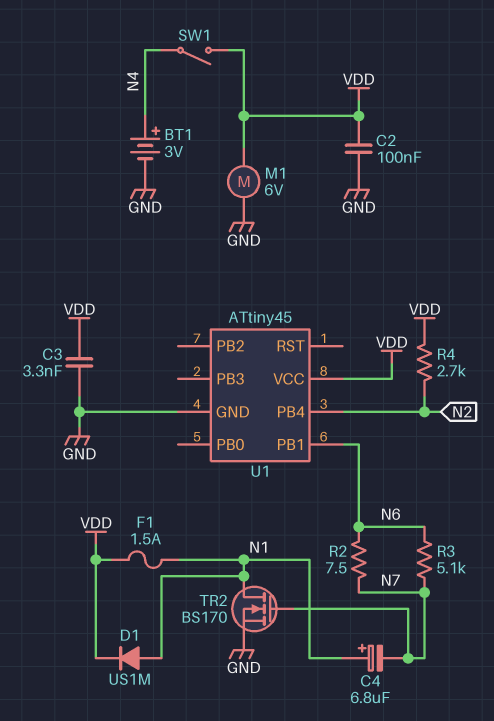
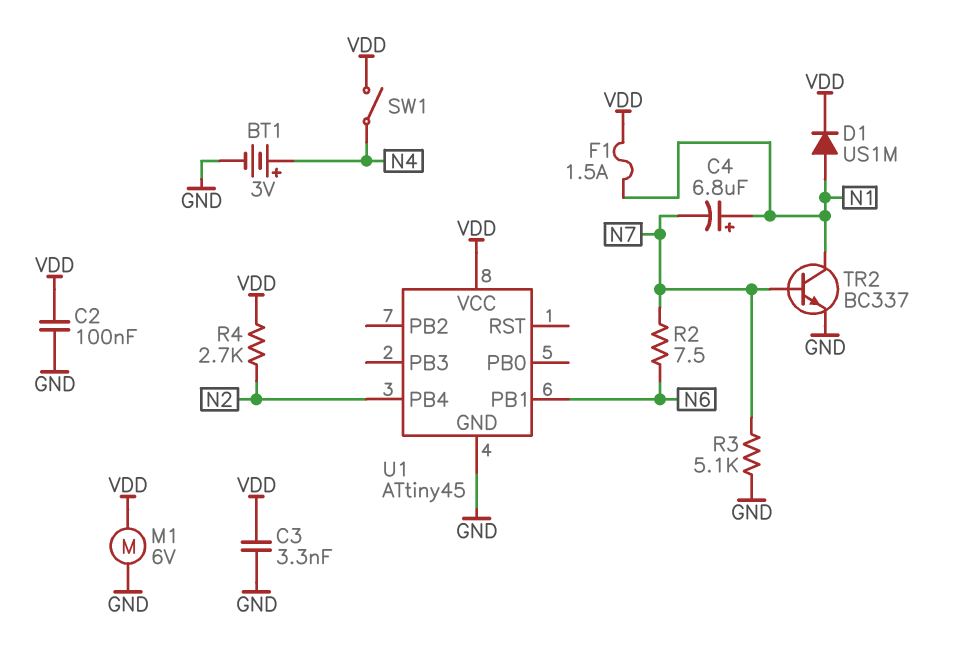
R3: 5.1k (N6, N7) -> 5.1k (GND, N7)
TR2: NMOS BS170 (G N7, D N1, S GND) -> NPN BC337 (B N7, C N1, E GND)

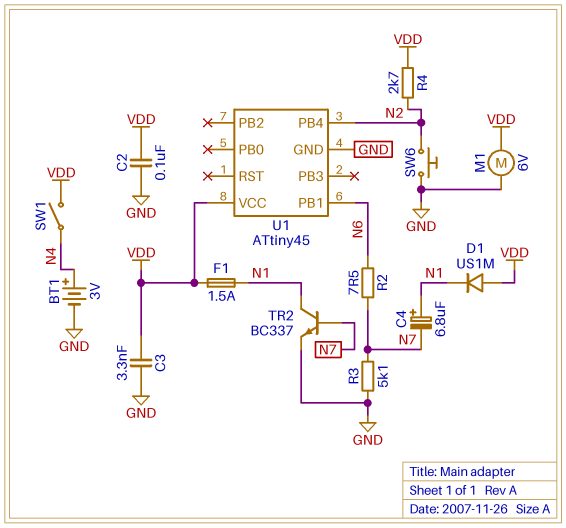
D1: diode US1M (A N1, K VDD) -> diode US1M (A VDD, K N1)
SW6: none -> button (GND, N2)

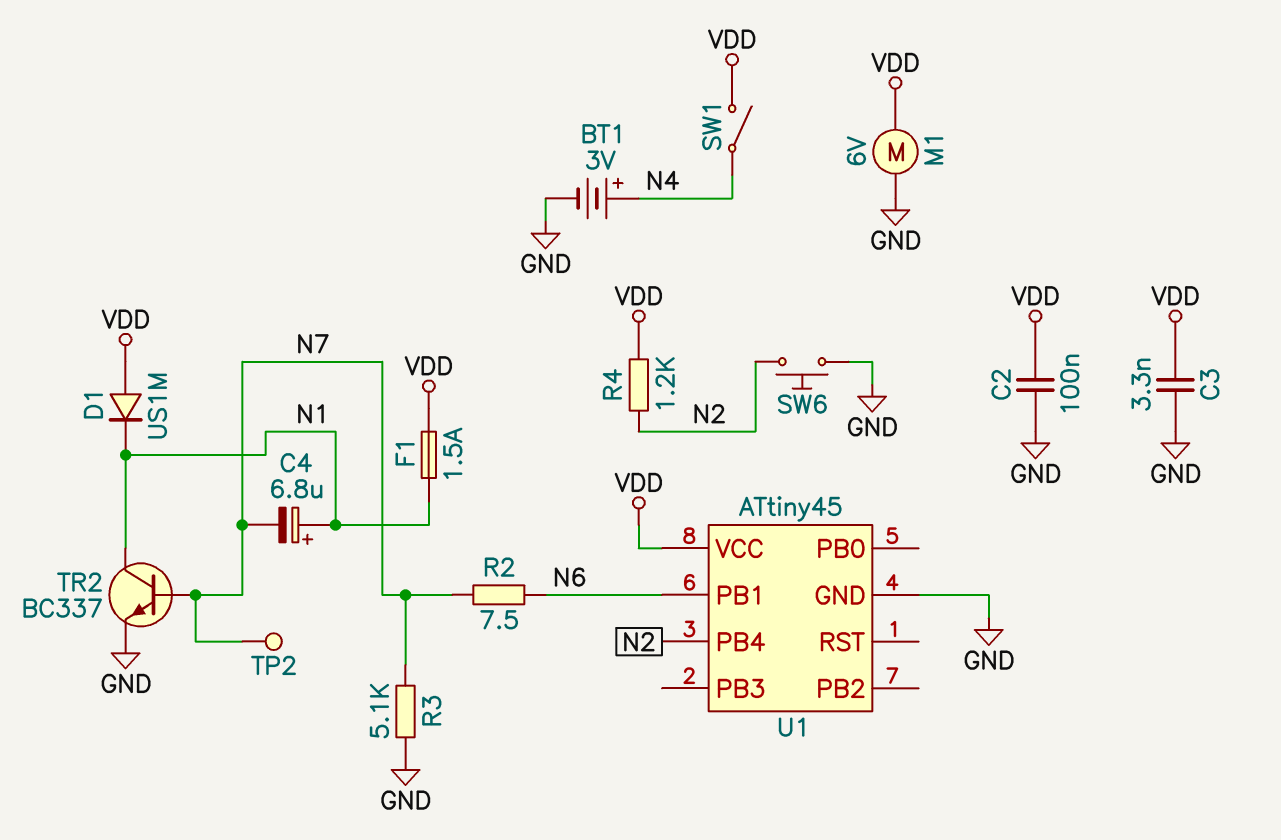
R4: 2.7k (N2, VDD) -> 1.2k (N2, VDD)
TP2: none -> test point (N7)

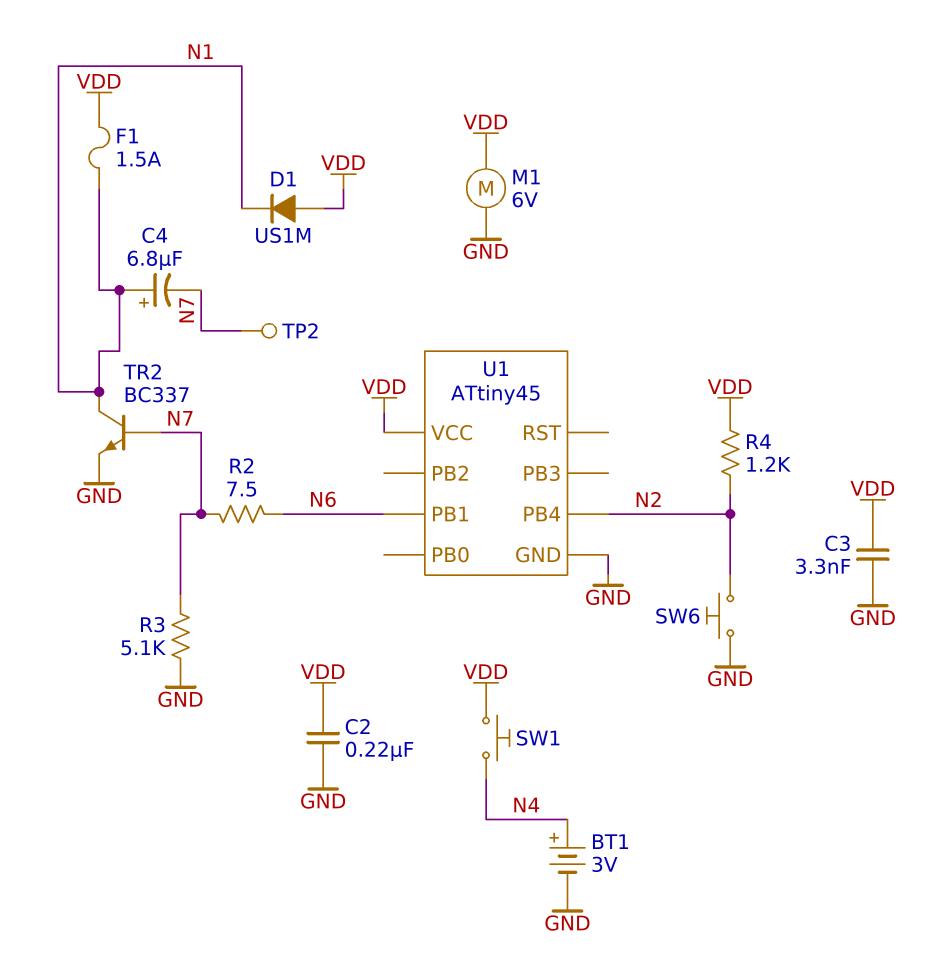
C2: 100nF (GND, VDD) -> 220nF (GND, VDD)
SW1: switch (N4, VDD) -> button (N4, VDD)

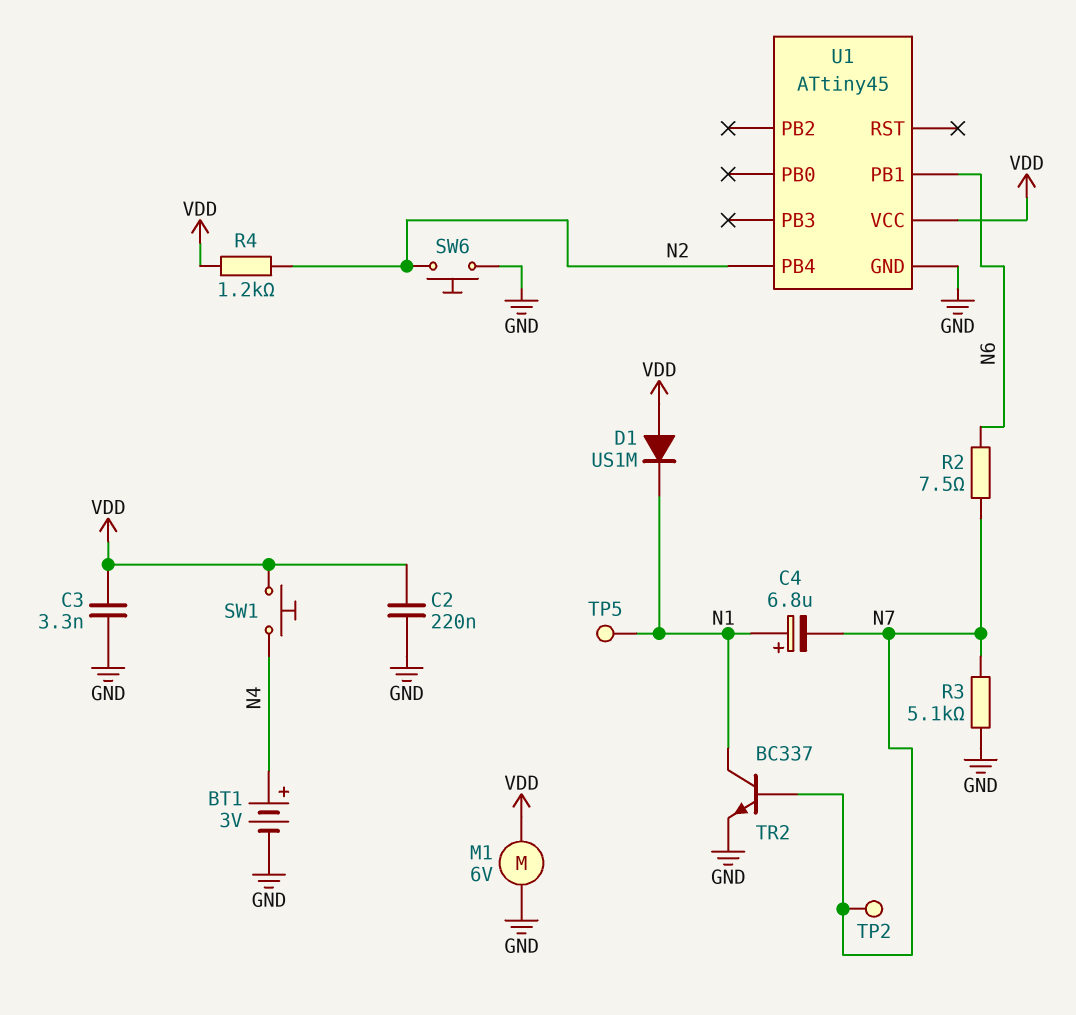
F1: 1.5A (N1, VDD) -> none
TP5: none -> test point (N1)

